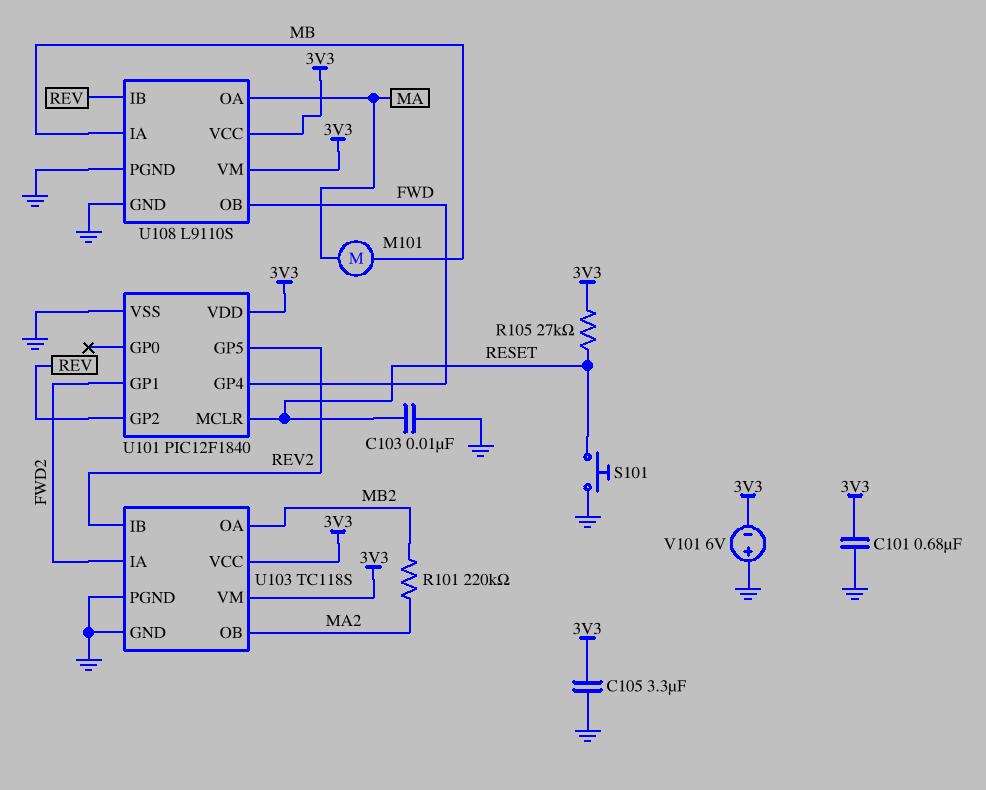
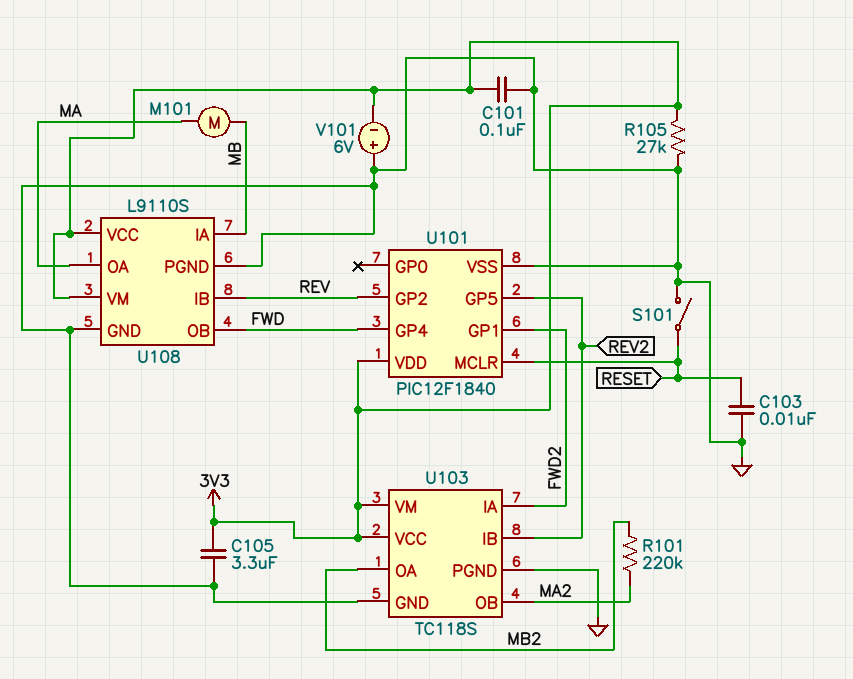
C101: 680nF (3V3, GND) -> 100nF (3V3, GND)
R105: 27k (3V3, RESET) -> 27k (3V3, GND)
S101: button (GND, RESET) -> switch (GND, RESET)

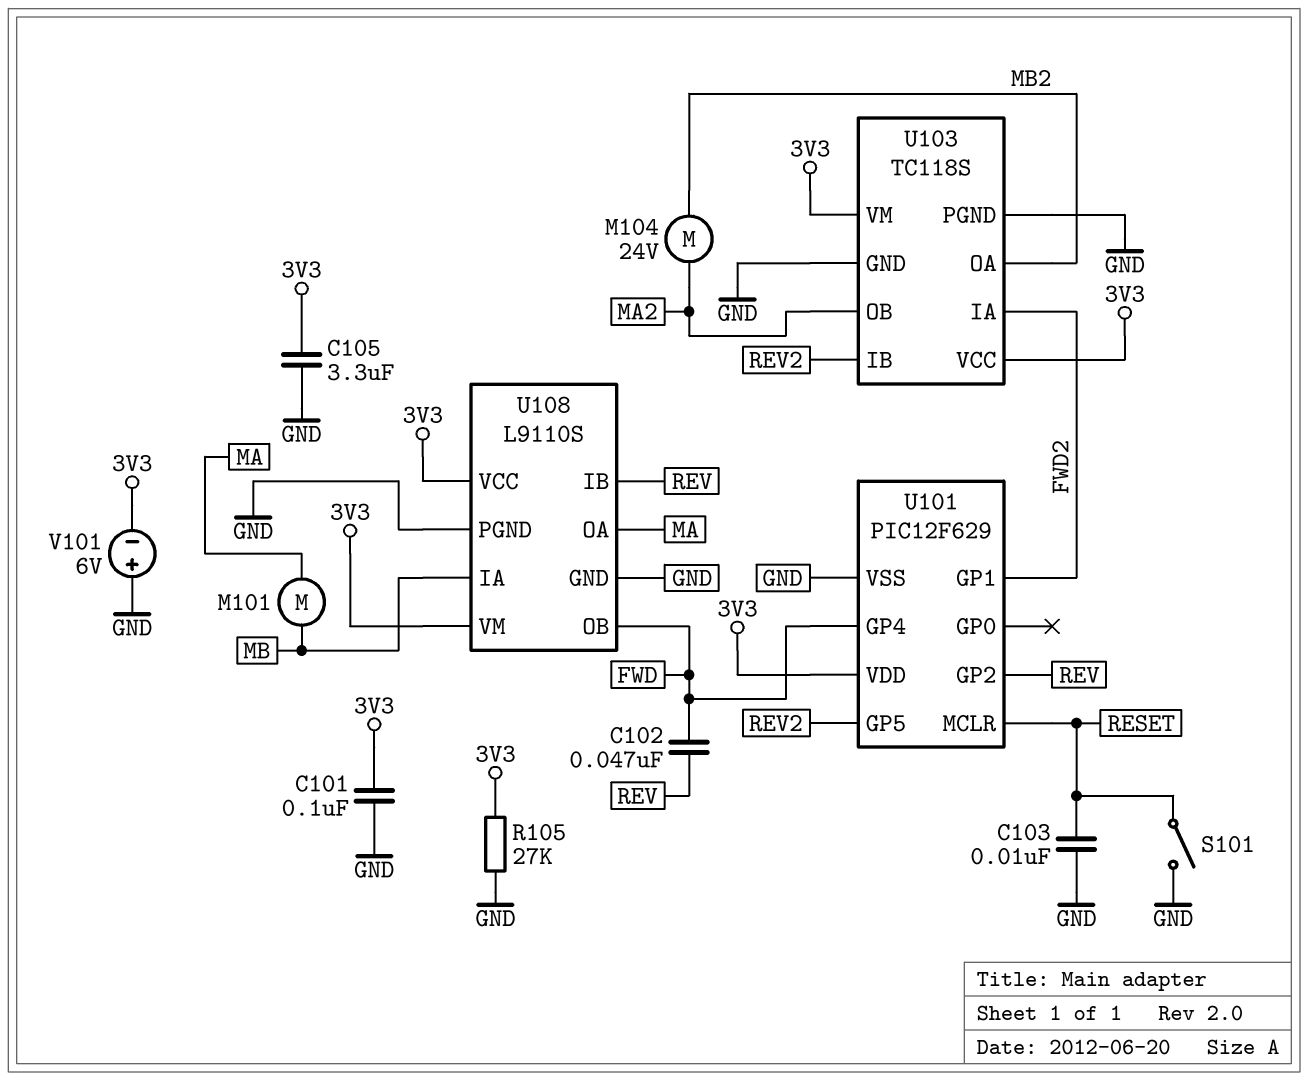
C102: none -> 47nF (FWD, REV)
M104: none -> motor 24V (MA2, MB2)
R101: 220k (MA2, MB2) -> none
U101: PIC12F1840 -> PIC12F629

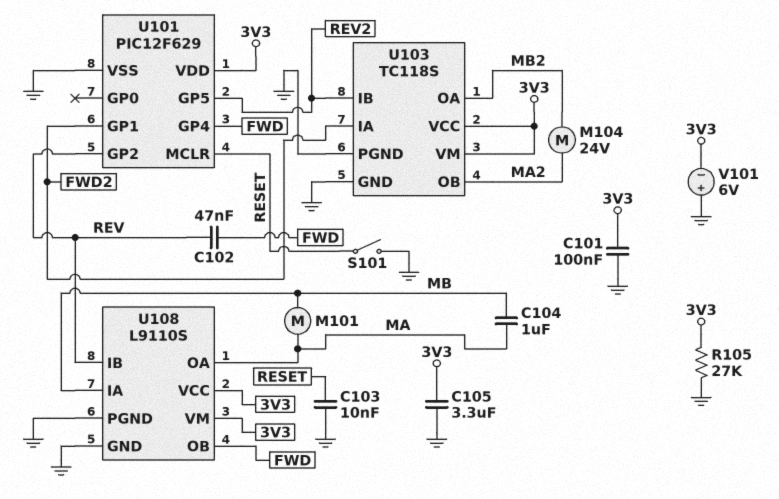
C104: none -> 1uF (MA, MB)

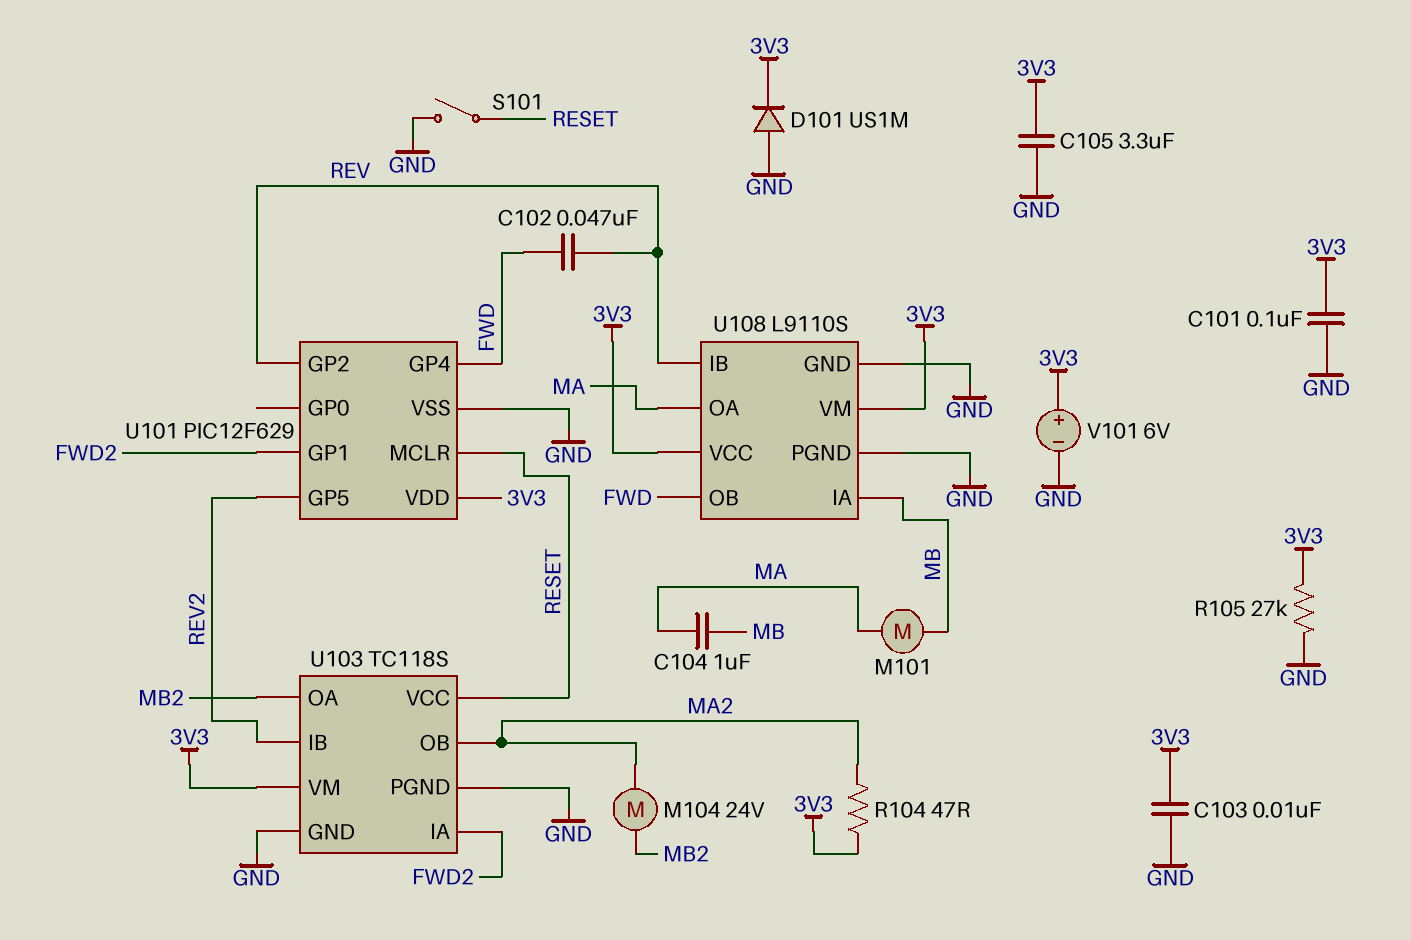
C103: 10nF (GND, RESET) -> 10nF (3V3, GND)
D101: none -> diode US1M (A GND, K 3V3)
R104: none -> 47 (3V3, MA2)
U103 pin VCC: 3V3 -> RESET
V101: 6V (plus GND, minus 3V3) -> 6V (plus 3V3, minus GND)

